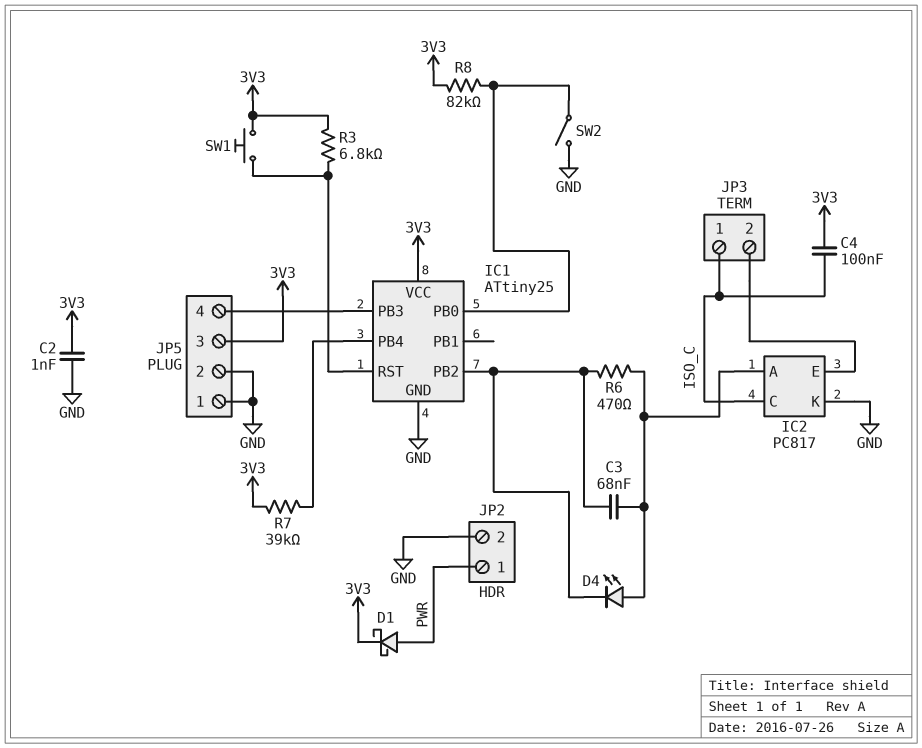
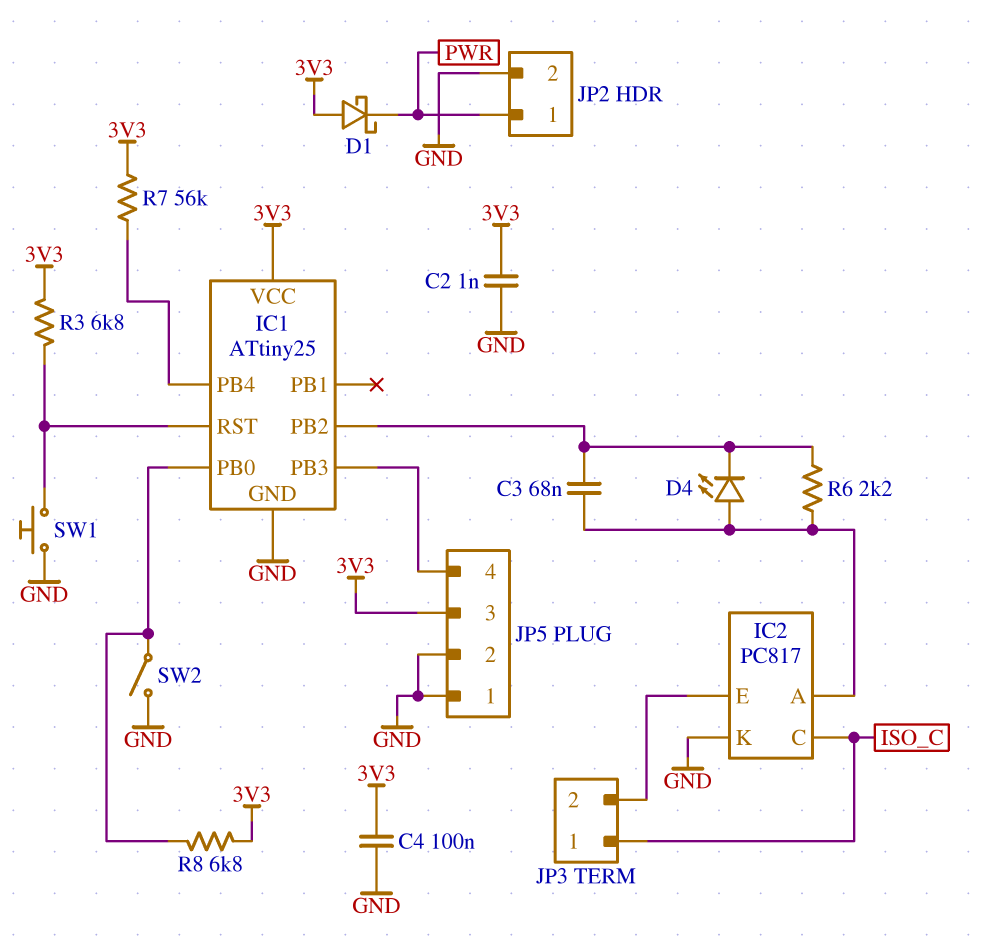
C4: 100nF (3V3, ISO_C) -> 100nF (3V3, GND)
D1: schottky (A PWR, K 3V3) -> schottky (A 3V3, K PWR)
R6: 470 (IC1/PB2, IC2/A) -> 2.2k (IC1/PB2, IC2/A)
R7: 39k (3V3, IC1/PB4) -> 56k (3V3, IC1/PB4)
R8: 82k (3V3, IC1/PB0) -> 6.8k (3V3, IC1/PB0)
SW1: button (3V3, IC1/RST) -> button (GND, IC1/RST)

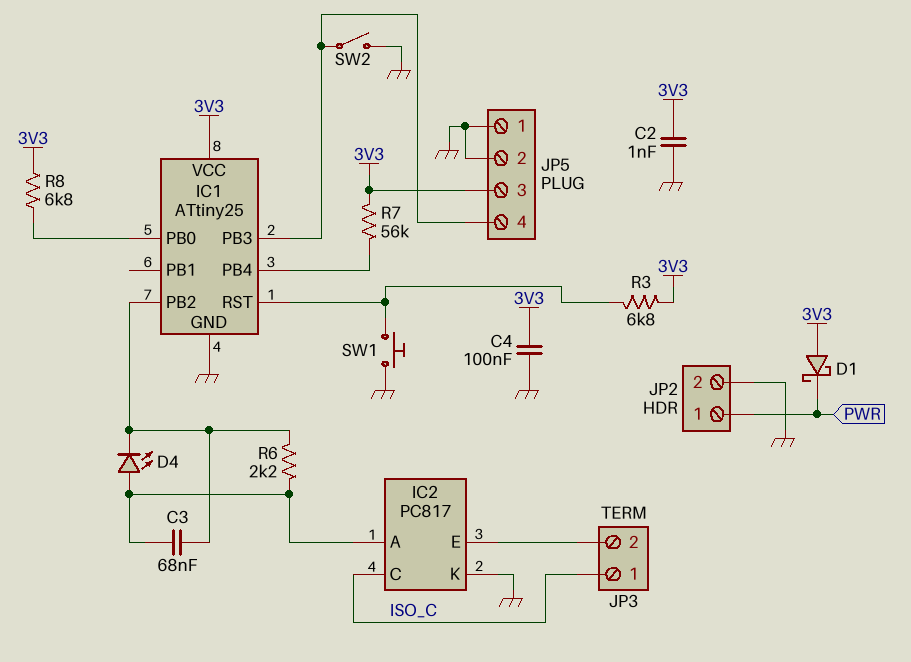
SW2: switch (GND, IC1/PB0) -> switch (GND, IC1/PB3)

